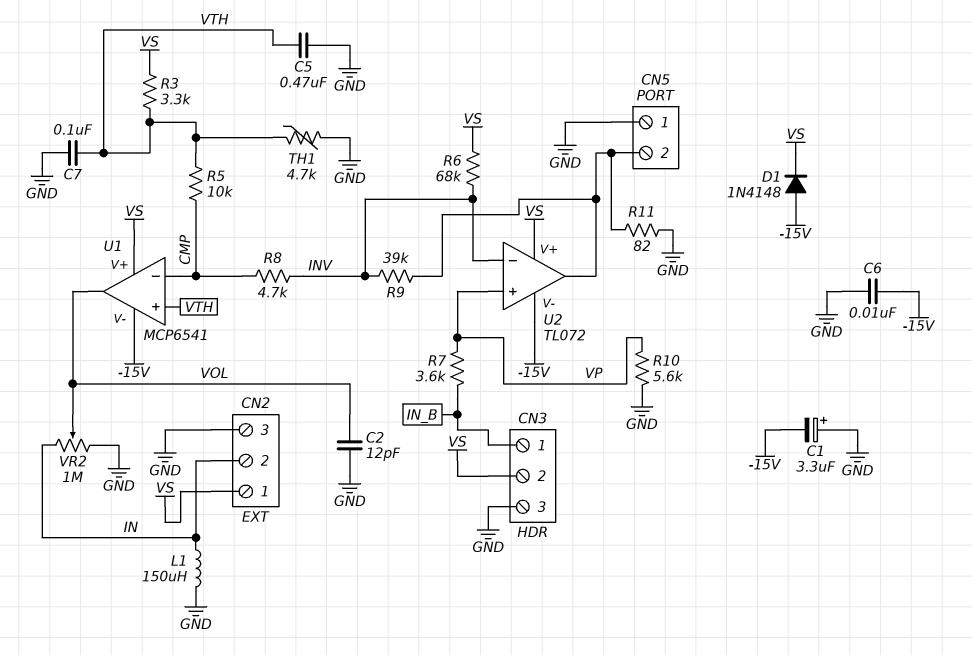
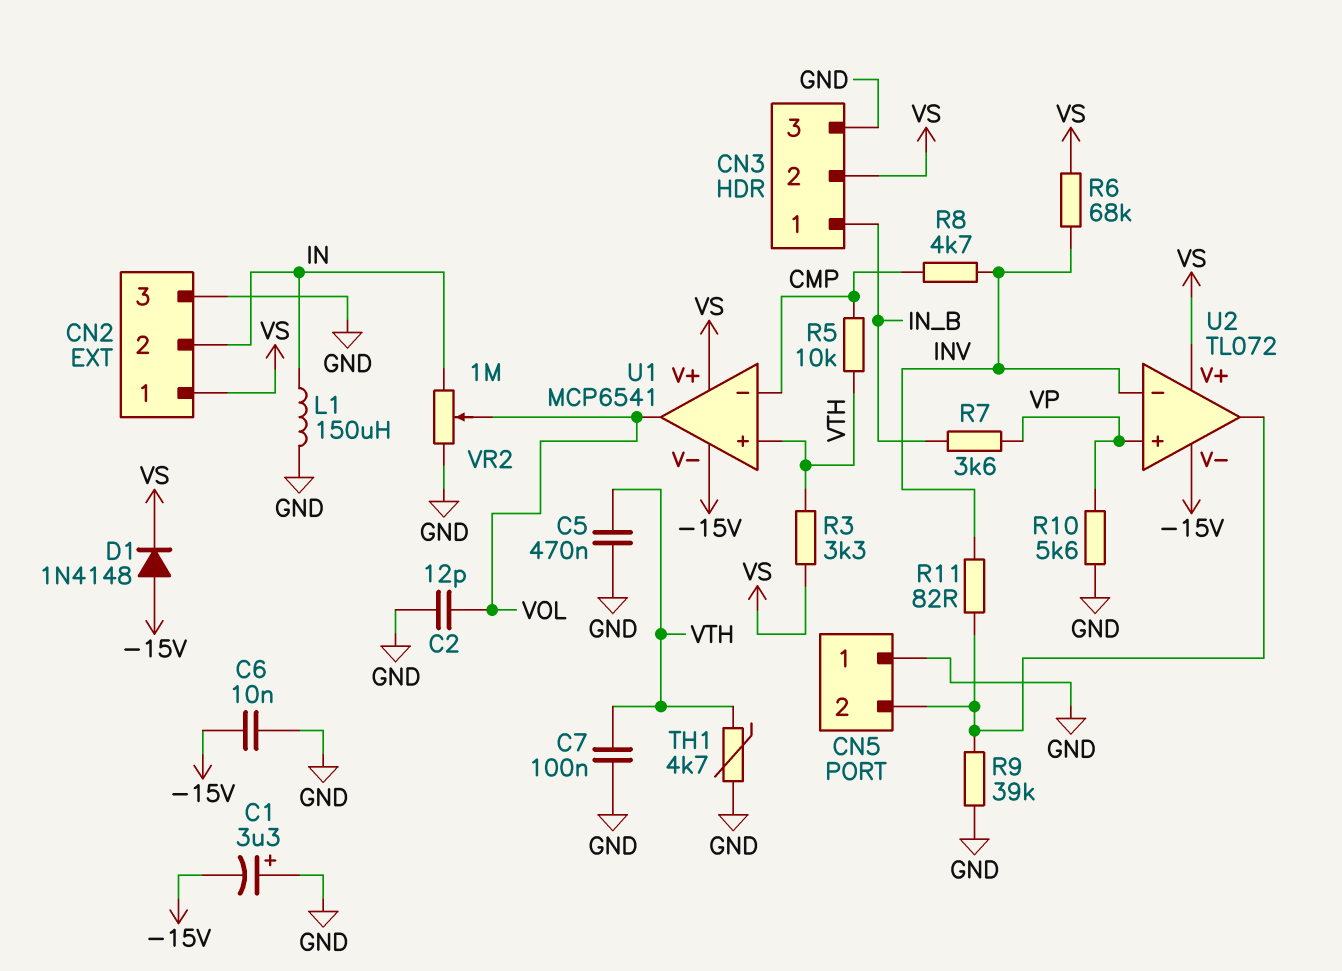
R9: 39k (CN5/2, INV) -> 39k (CN5/2, GND)
R11: 82 (CN5/2, GND) -> 82 (CN5/2, INV)

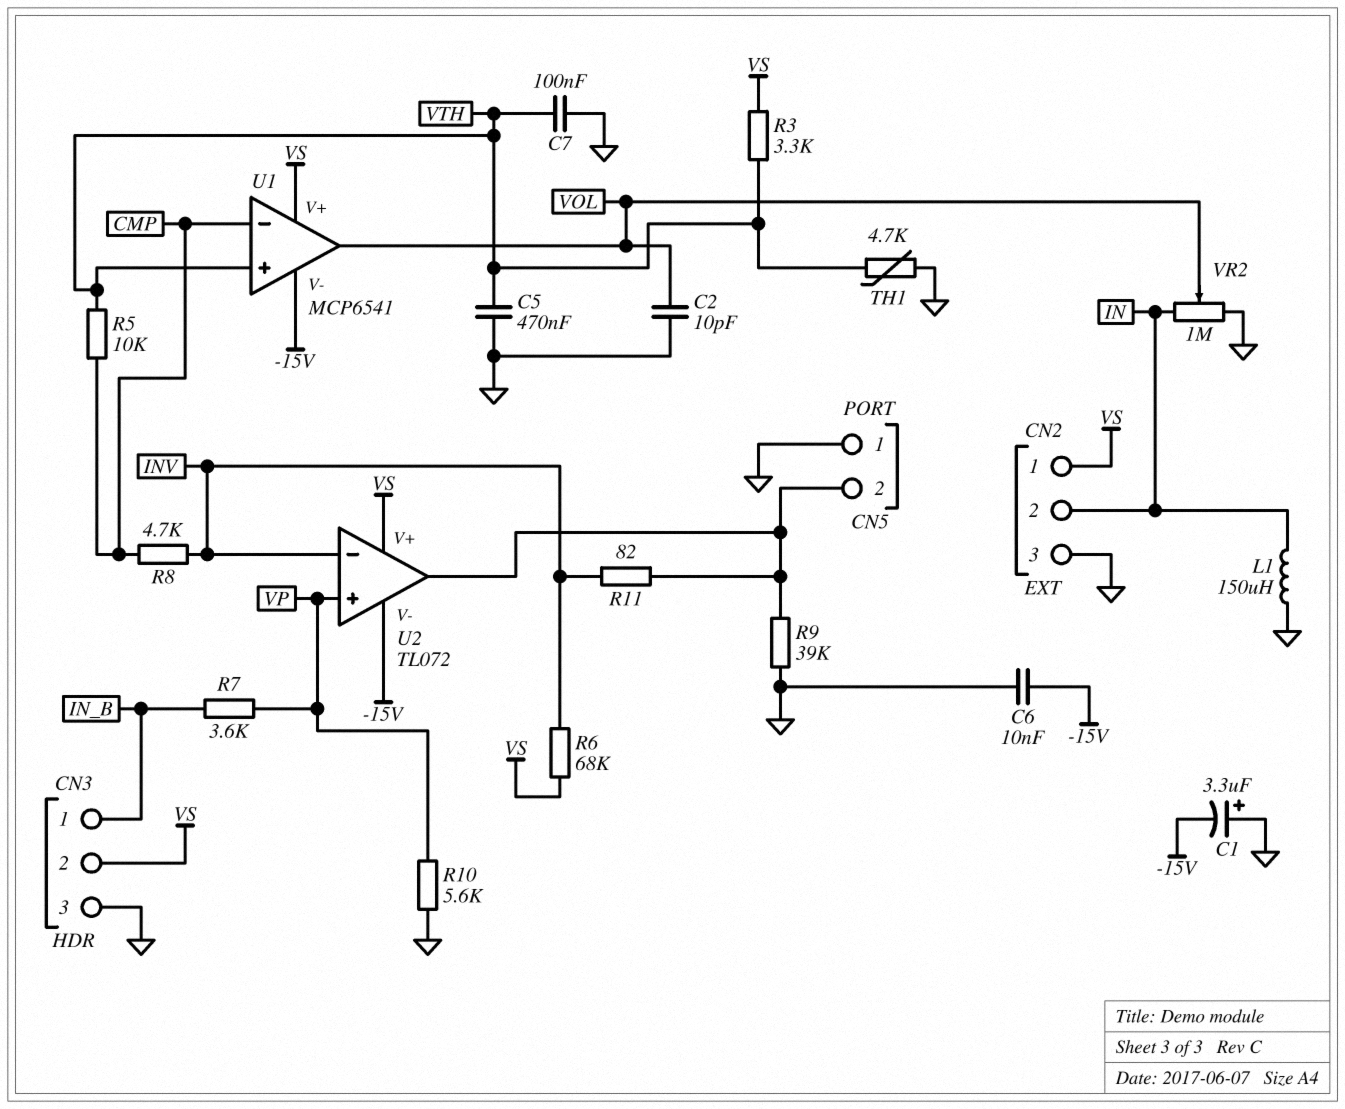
C2: 12pF (GND, VOL) -> 10pF (GND, VOL)
D1: diode 1N4148 (A -15V, K VS) -> none

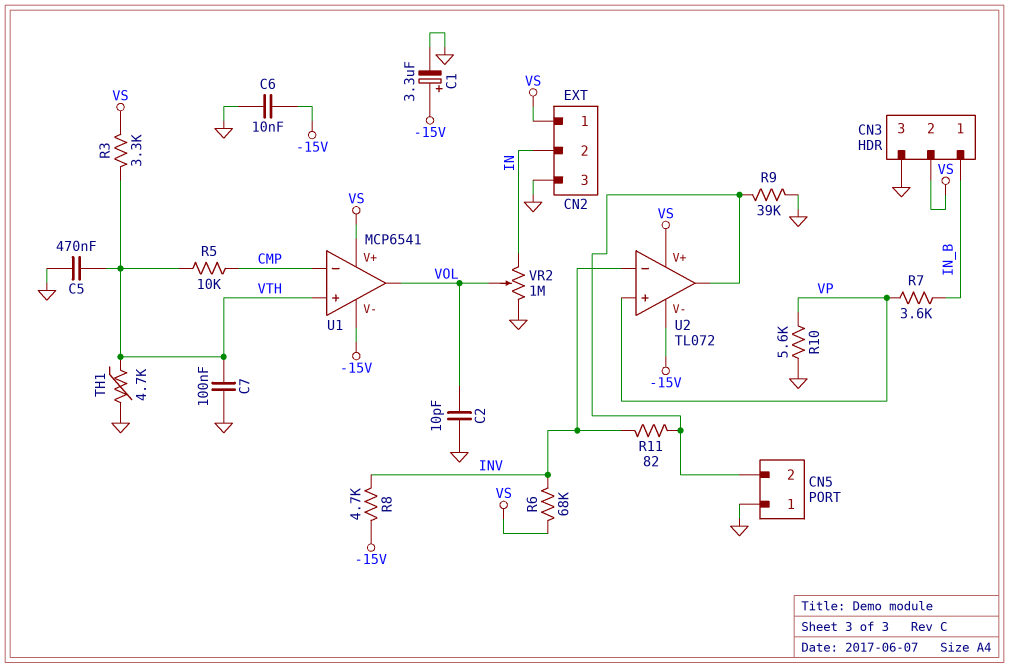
C1: 3.3uF (plus GND, minus -15V) -> 3.3uF (plus -15V, minus GND)
L1: 150uH (GND, IN) -> none
R8: 4.7k (CMP, INV) -> 4.7k (-15V, INV)

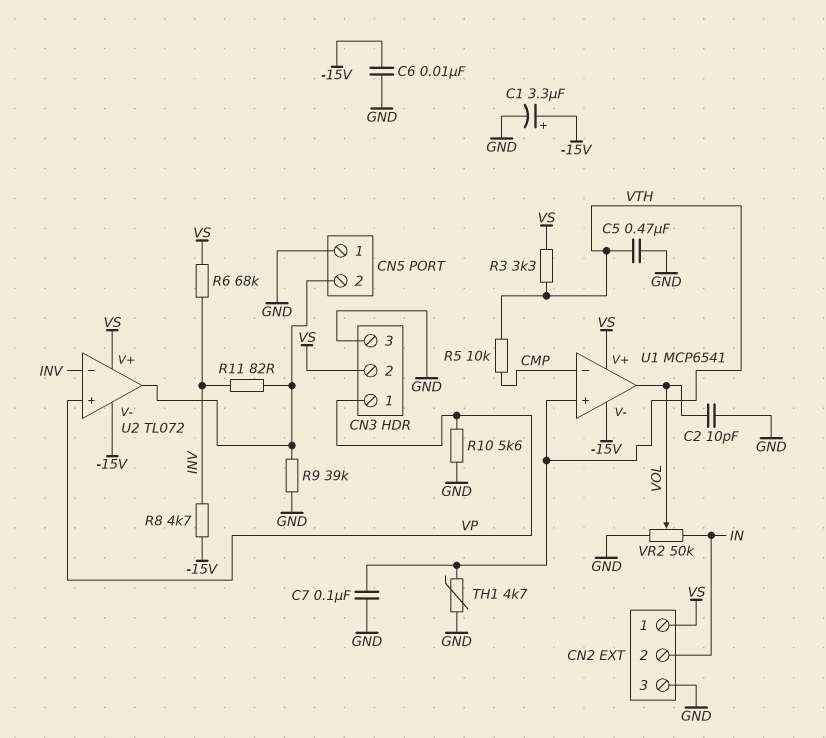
CN3 pin 1: IN_B -> VP
R7: 3.6k (IN_B, VP) -> none
VR2: 1M (GND, IN, wiper VOL) -> 50k (GND, IN, wiper VOL)

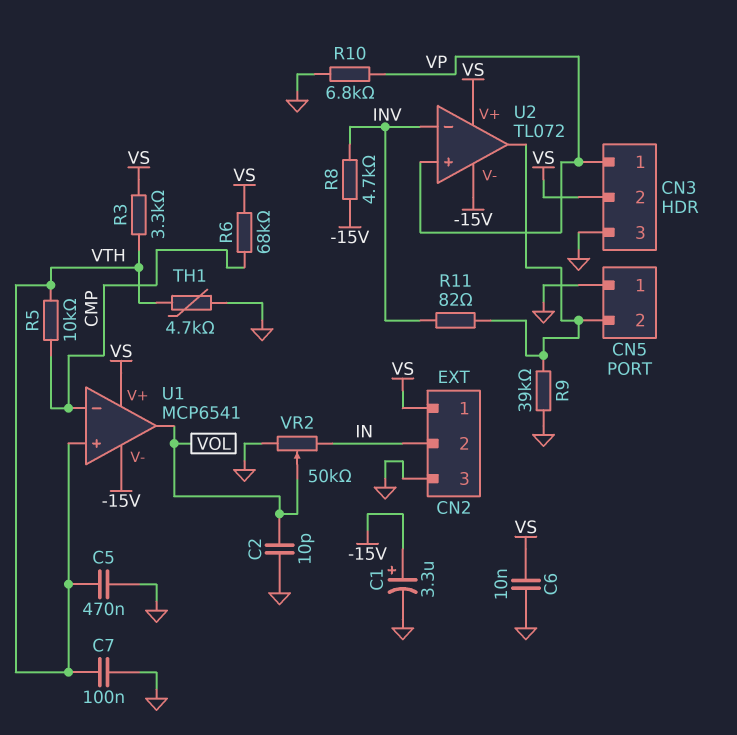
C6: 10nF (-15V, GND) -> 10nF (GND, VS)
R6: 68k (INV, VS) -> 68k (CMP, VS)
R10: 5.6k (GND, VP) -> 6.8k (GND, VP)

